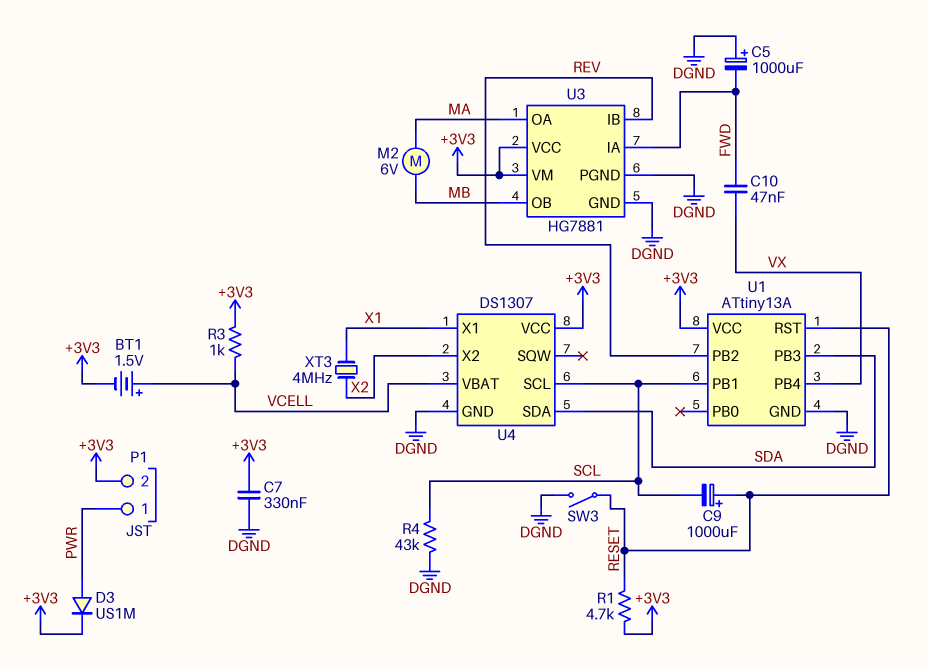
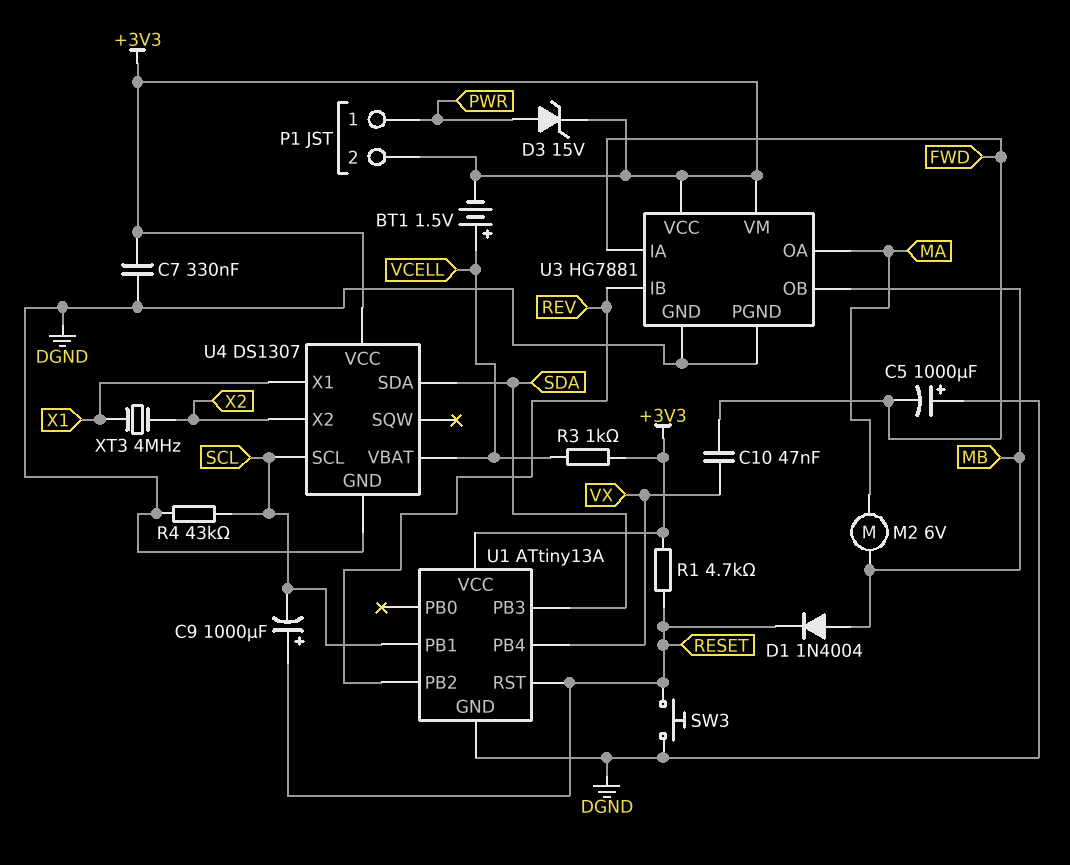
D1: none -> diode 1N4004 (A MB, K RESET)
D3: diode US1M (A PWR, K +3V3) -> zener 15V (A PWR, K +3V3)
SW3: switch (DGND, RESET) -> button (DGND, RESET)

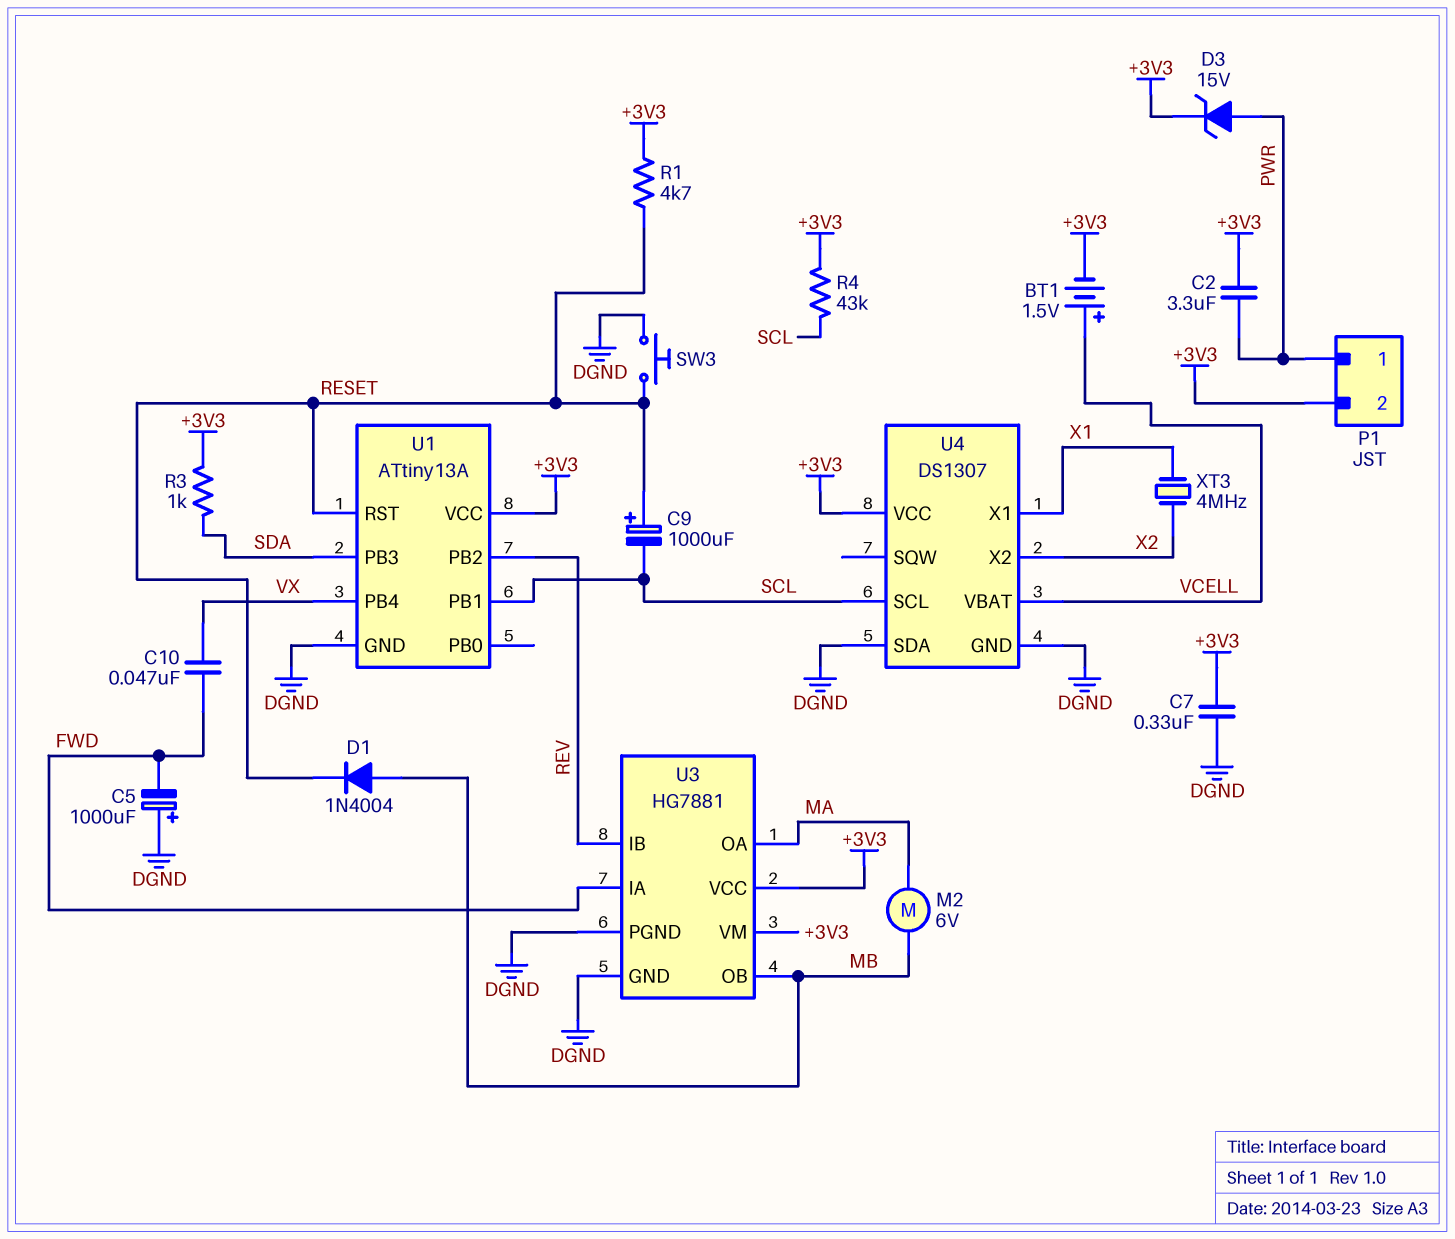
C2: none -> 3.3uF (+3V3, PWR)
R3: 1k (+3V3, VCELL) -> 1k (+3V3, SDA)
R4: 43k (DGND, SCL) -> 43k (+3V3, SCL)
U4 pin SDA: SDA -> DGND

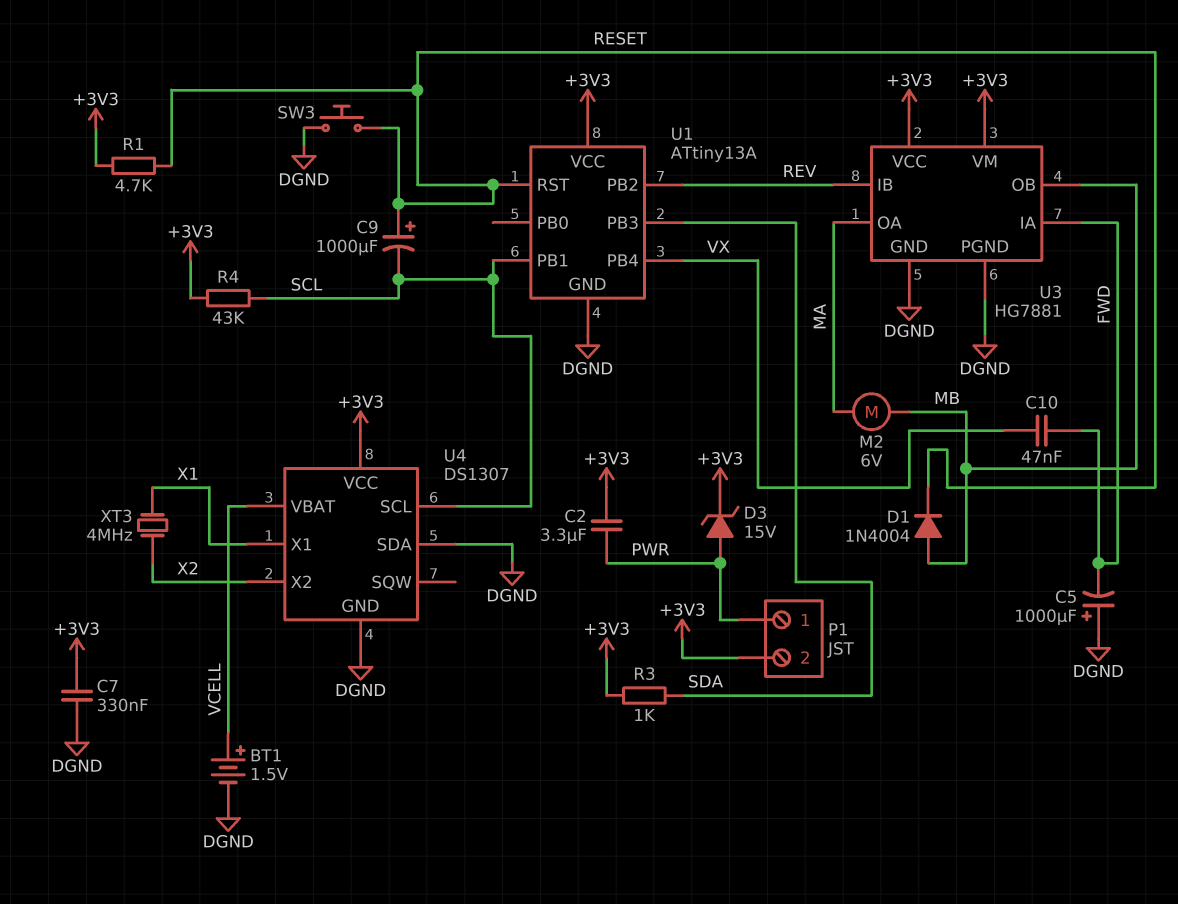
BT1: 1.5V (plus VCELL, minus +3V3) -> 1.5V (plus VCELL, minus DGND)

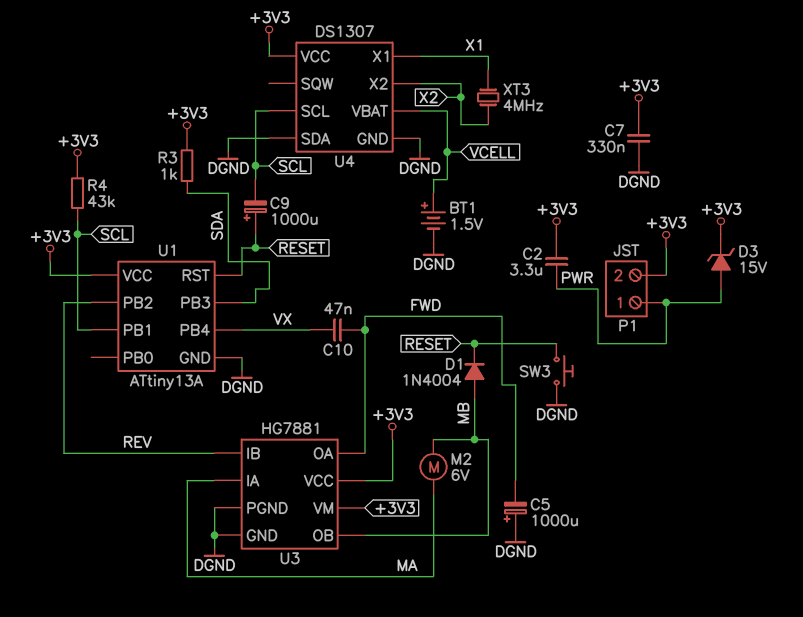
R1: 4.7k (+3V3, RESET) -> none
U3 pin IA: FWD -> MA
U3 pin OA: MA -> FWD

